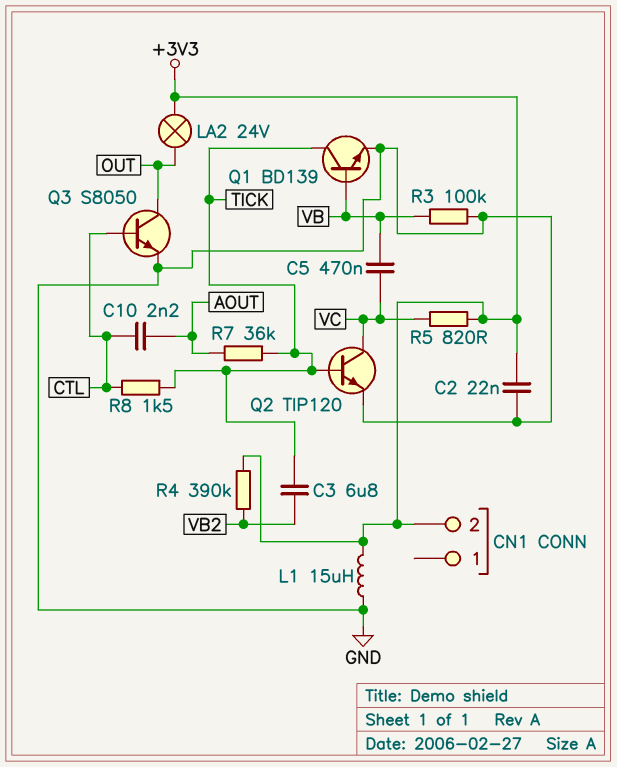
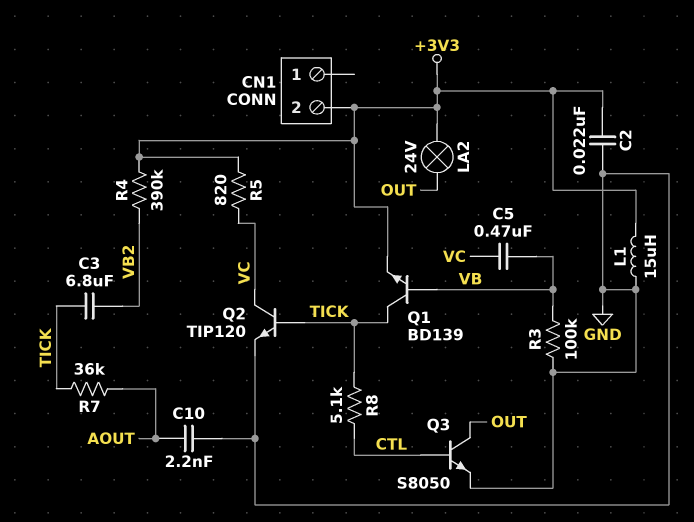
C10: 2.2nF (AOUT, CTL) -> 2.2nF (AOUT, GND)
Q1: NPN BD139 (B VB, C TICK, E GND) -> NPN BD139 (B VB, C TICK, E +3V3)
R8: 1.5k (CTL, TICK) -> 5.1k (CTL, TICK)

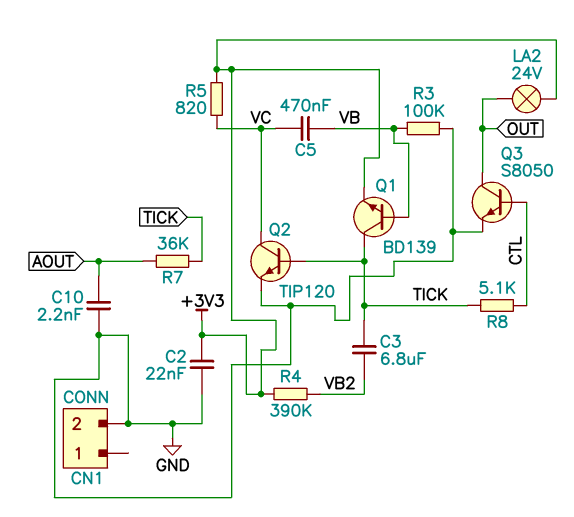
CN1 pin 2: +3V3 -> GND
L1: 15uH (+3V3, GND) -> none

